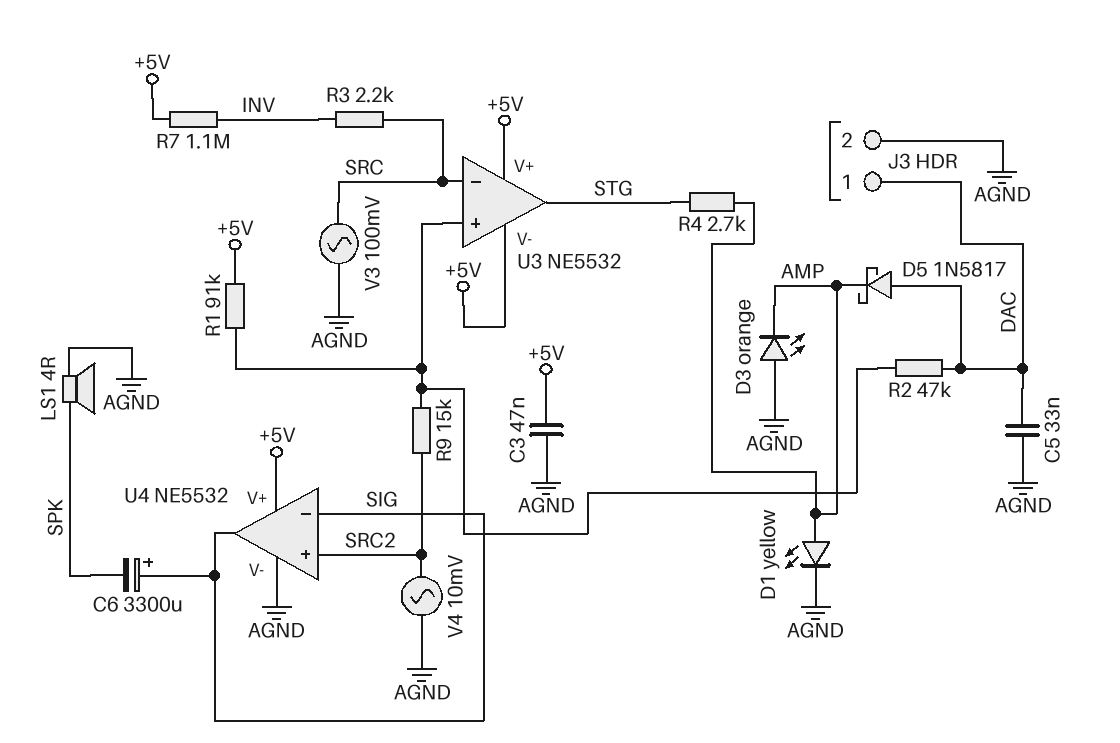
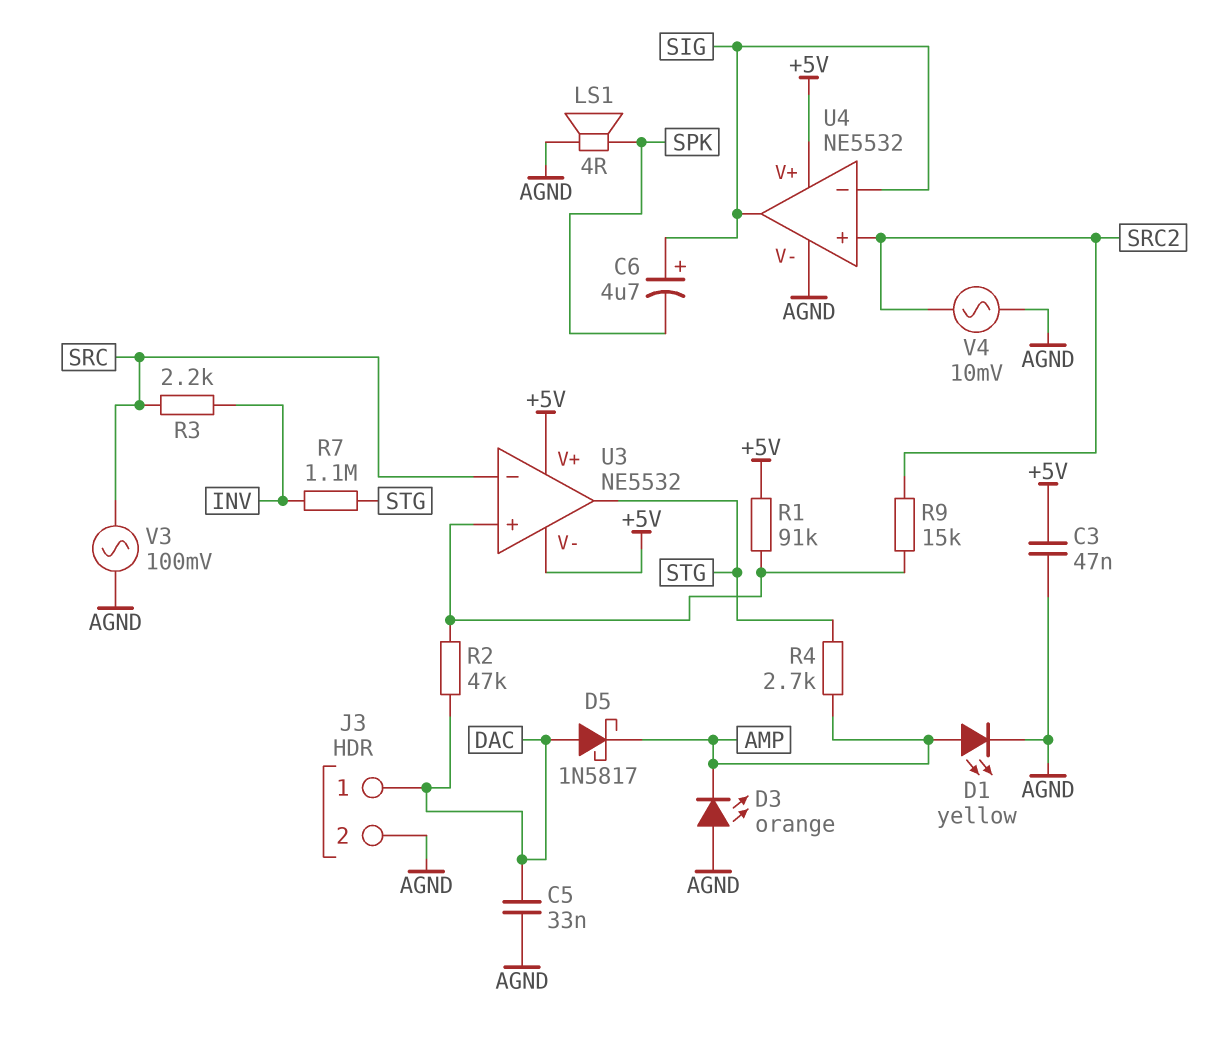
C6: 3300uF (plus SIG, minus SPK) -> 4.7uF (plus SIG, minus SPK)
R7: 1.1M (+5V, INV) -> 1.1M (INV, STG)

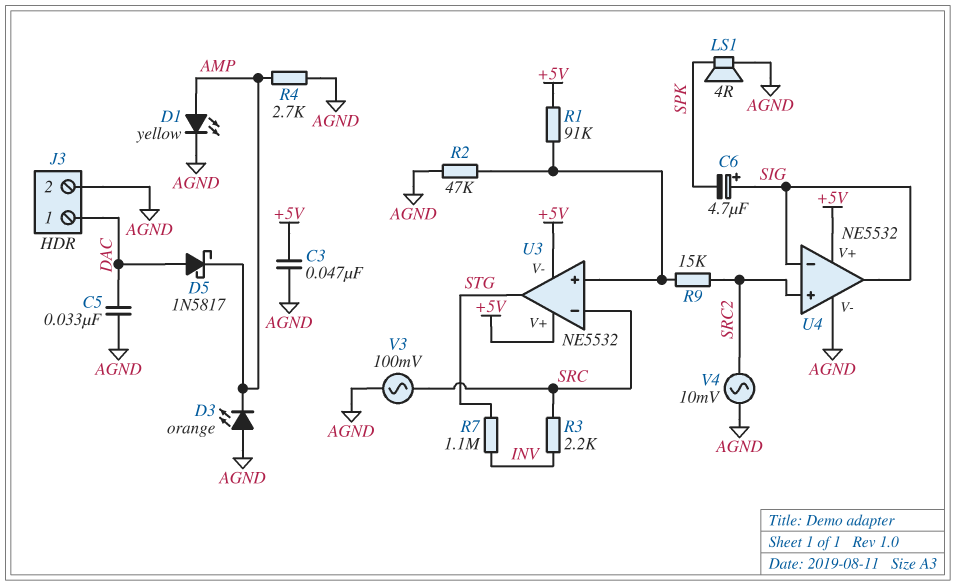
R2: 47k (DAC, U3/in+) -> 47k (AGND, U3/in+)
R4: 2.7k (AMP, STG) -> 2.7k (AGND, AMP)

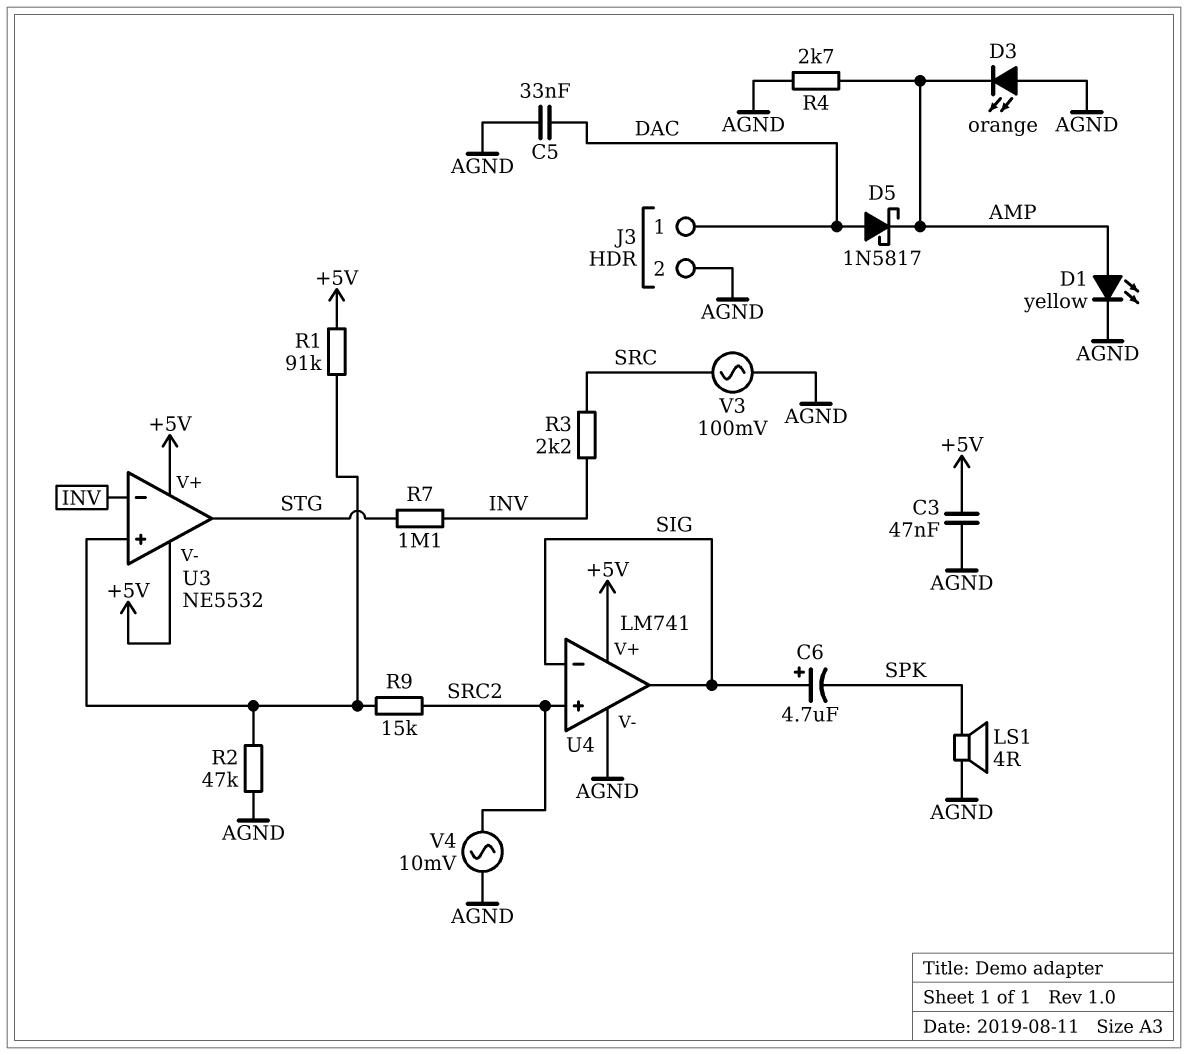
U3 pin in-: SRC -> INV
U4: NE5532 -> LM741

